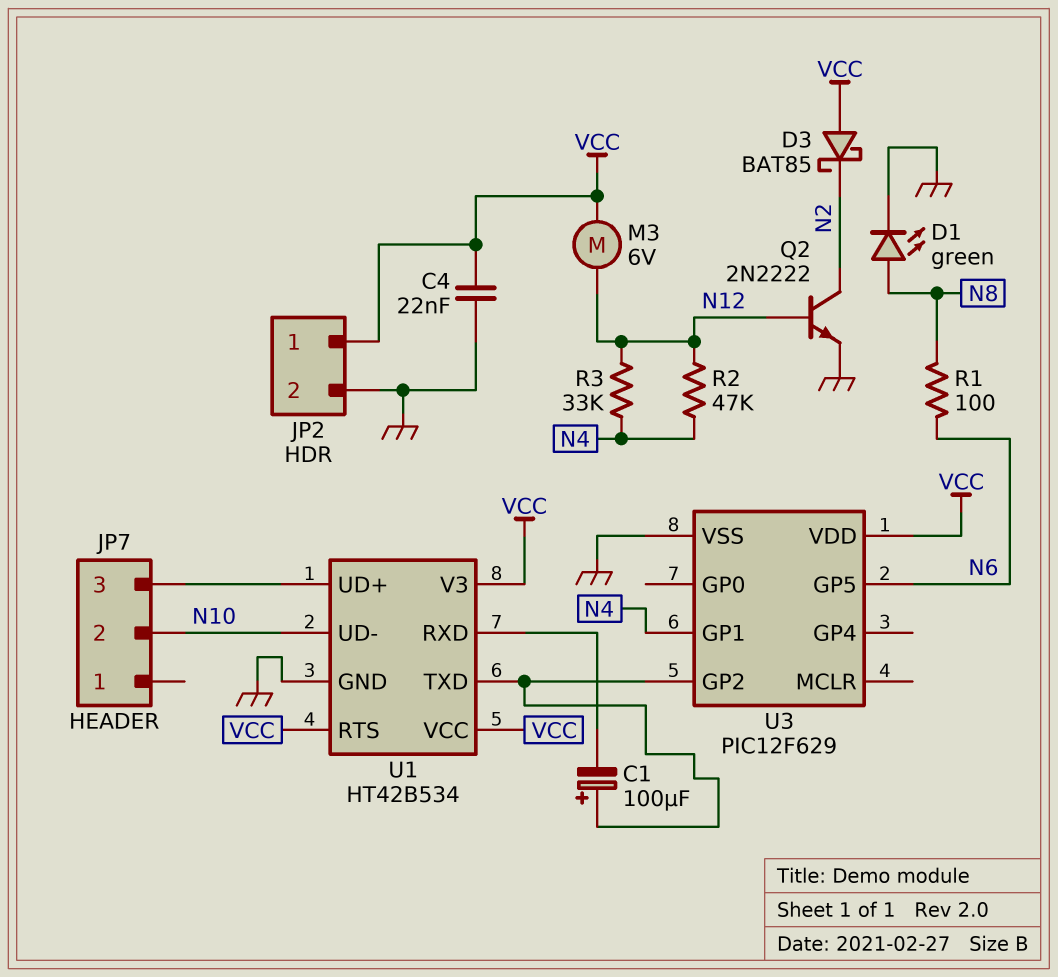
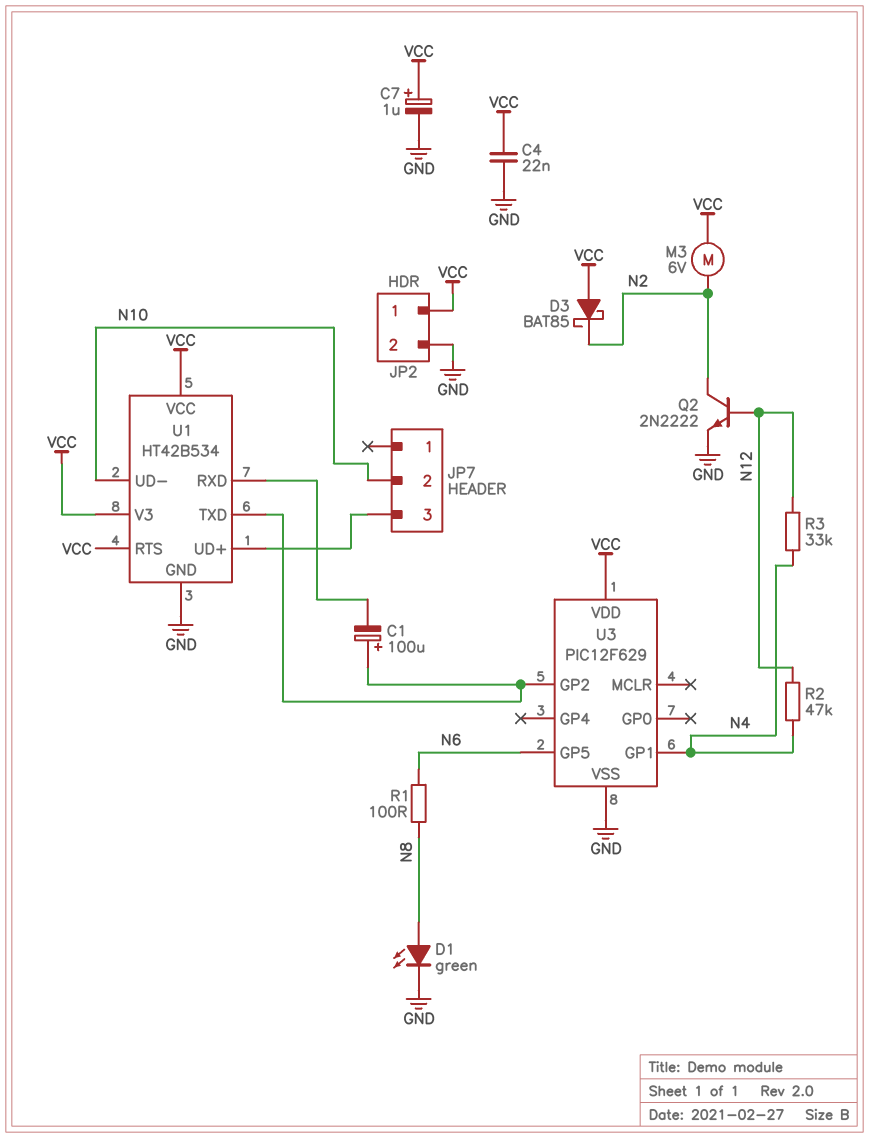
C7: none -> 1uF (plus VCC, minus GND)
M3: motor 6V (N12, VCC) -> motor 6V (N2, VCC)

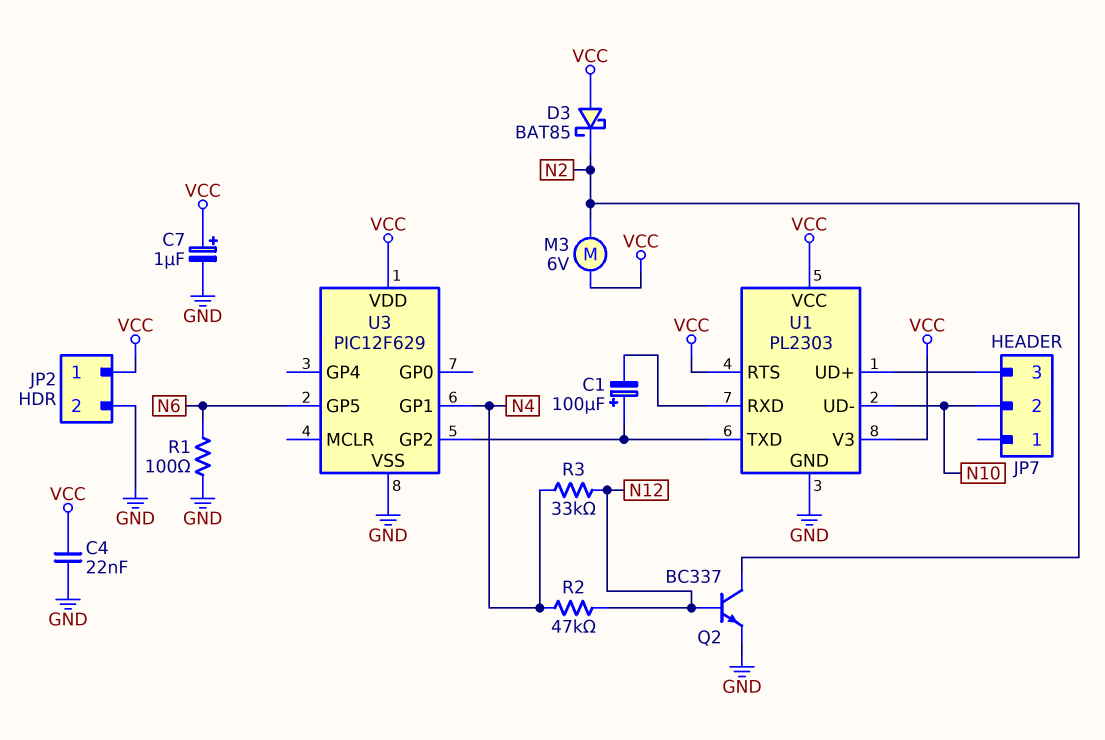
D1: LED green (A N8, K GND) -> none
Q2: NPN 2N2222 (B N12, C N2, E GND) -> NPN BC337 (B N12, C N2, E GND)
R1: 100 (N6, N8) -> 100 (GND, N6)
U1: HT42B534 -> PL2303

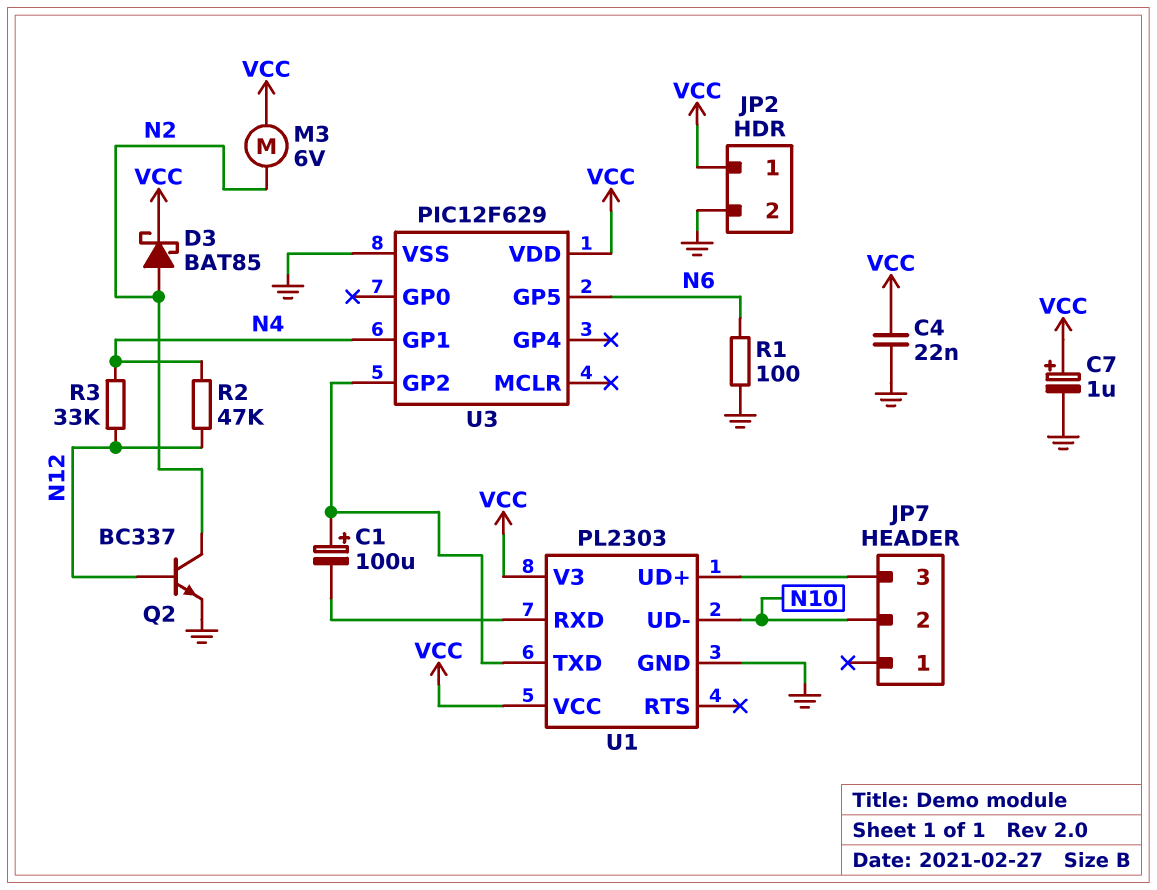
D3: schottky BAT85 (A VCC, K N2) -> schottky BAT85 (A N2, K VCC)
U1 pin RTS: VCC -> none

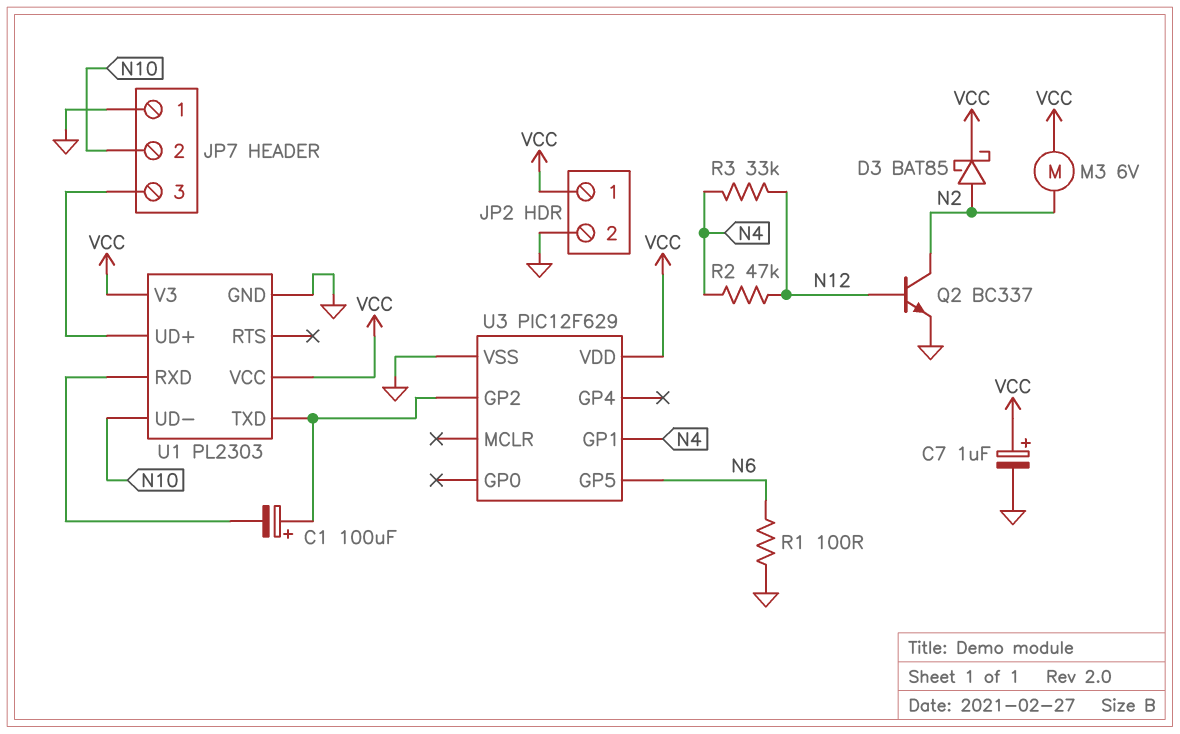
C4: 22nF (GND, VCC) -> none
JP7 pin 1: none -> GND

